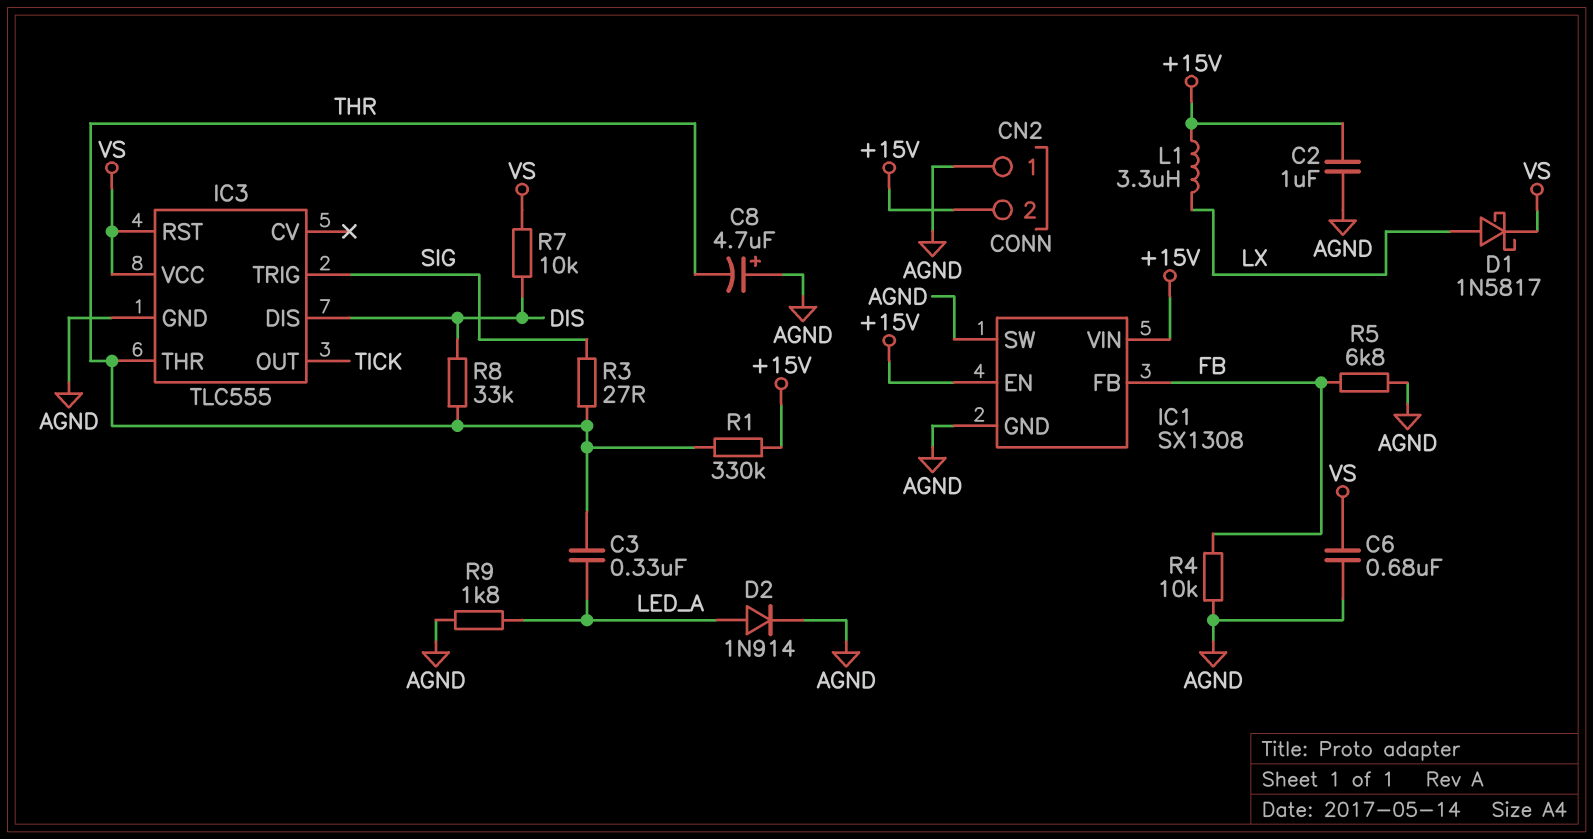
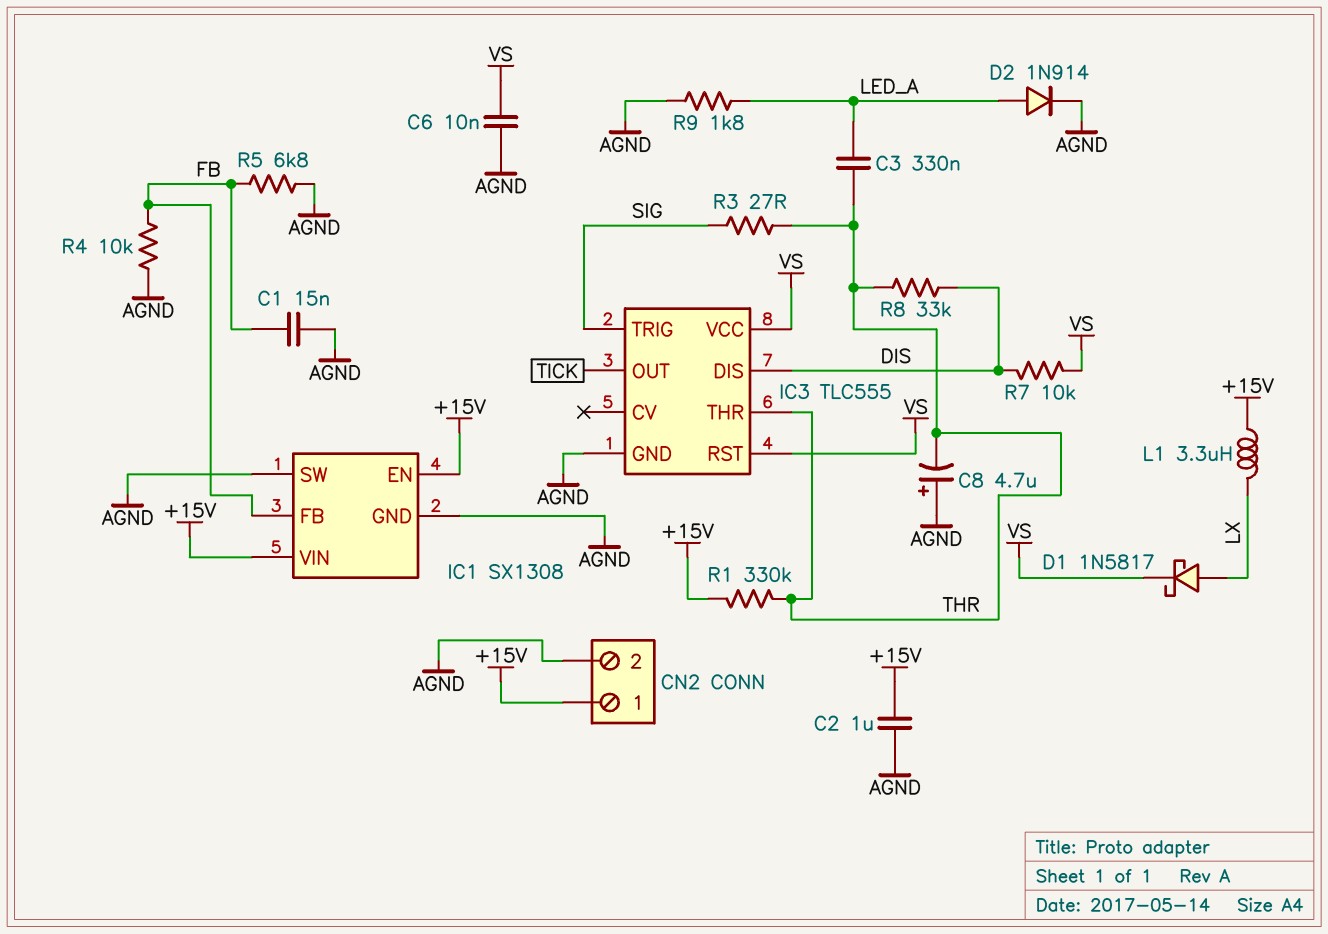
C1: none -> 15nF (AGND, FB)
C6: 680nF (AGND, VS) -> 10nF (AGND, VS)
CN2 pin 1: AGND -> +15V
CN2 pin 2: +15V -> AGND

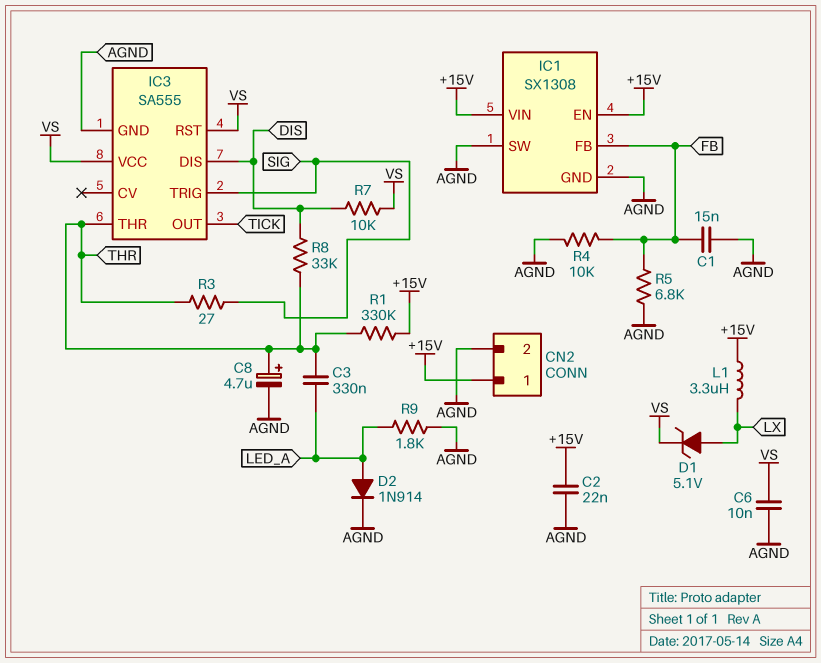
C2: 1uF (+15V, AGND) -> 22nF (+15V, AGND)
C8: 4.7uF (plus AGND, minus THR) -> 4.7uF (plus THR, minus AGND)
D1: schottky 1N5817 (A LX, K VS) -> zener 5.1V (A LX, K VS)
IC3: TLC555 -> SA555

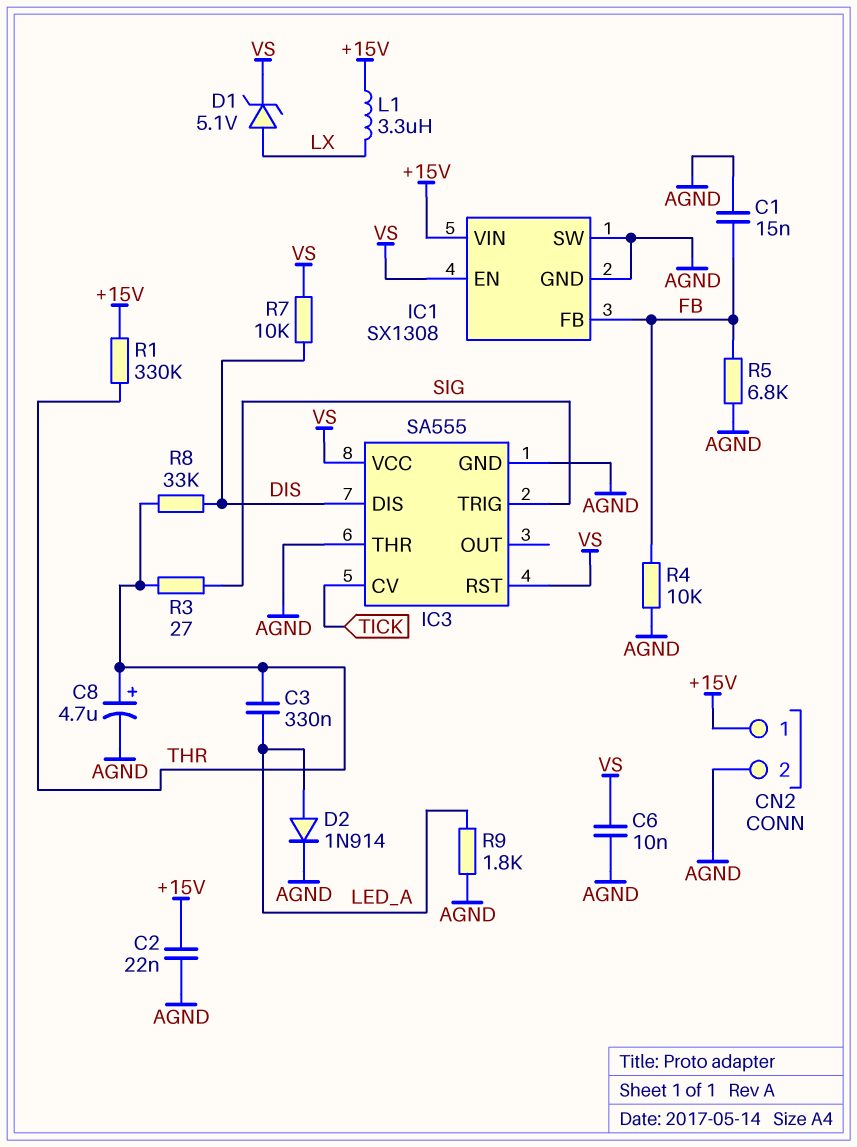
IC1 pin EN: +15V -> VS
IC3 pin CV: none -> TICK
IC3 pin OUT: TICK -> none
IC3 pin THR: THR -> AGND

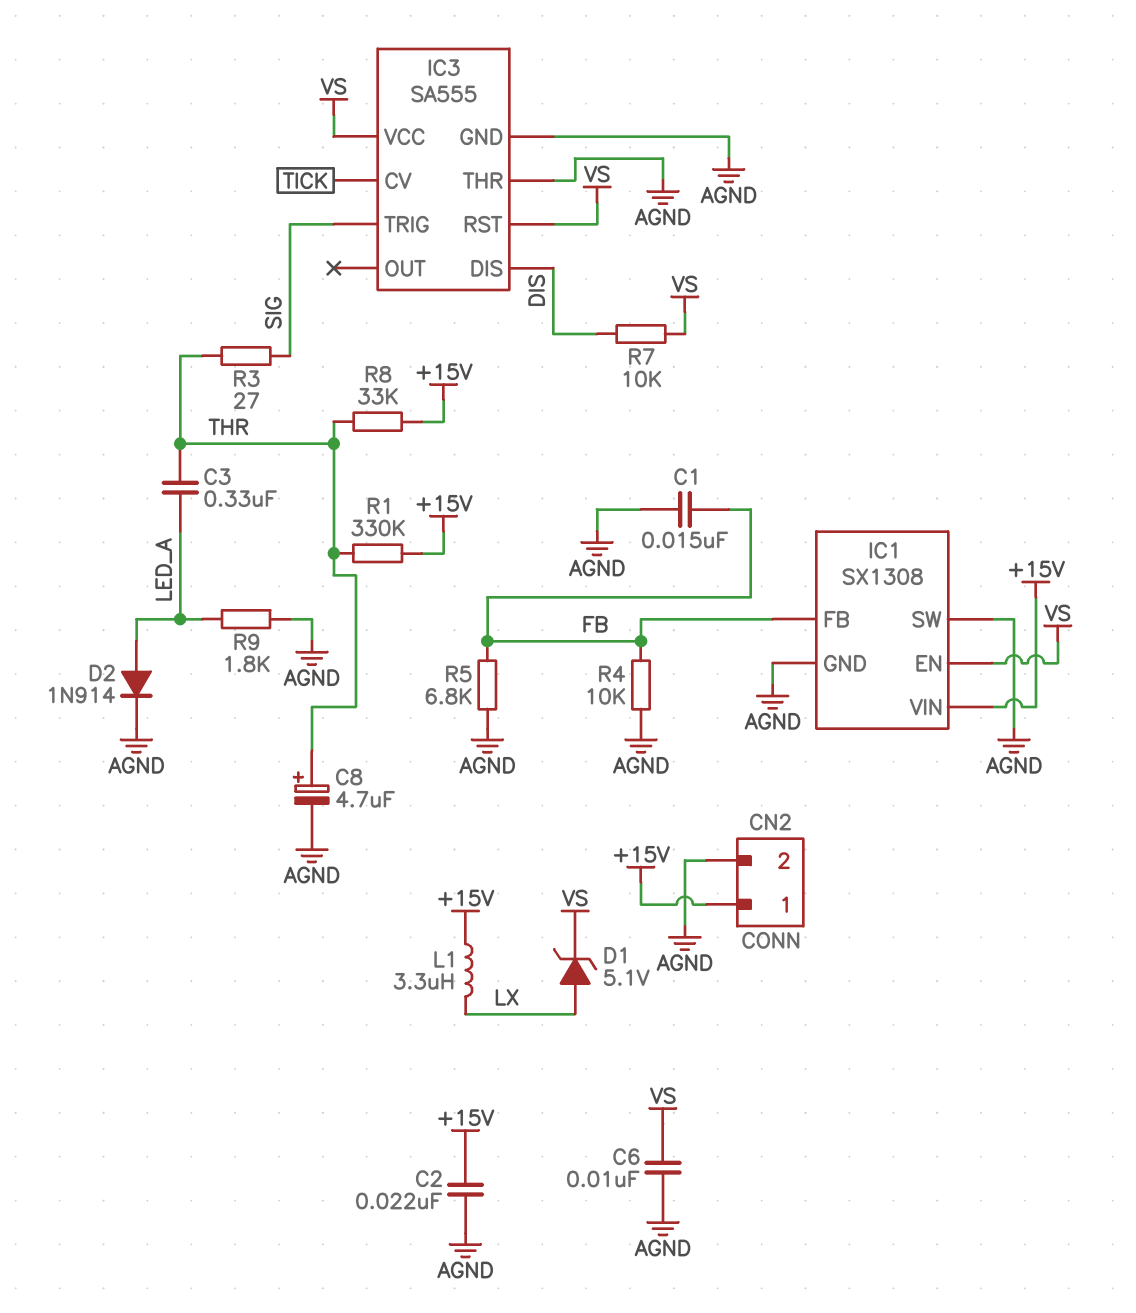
R8: 33k (DIS, THR) -> 33k (+15V, THR)

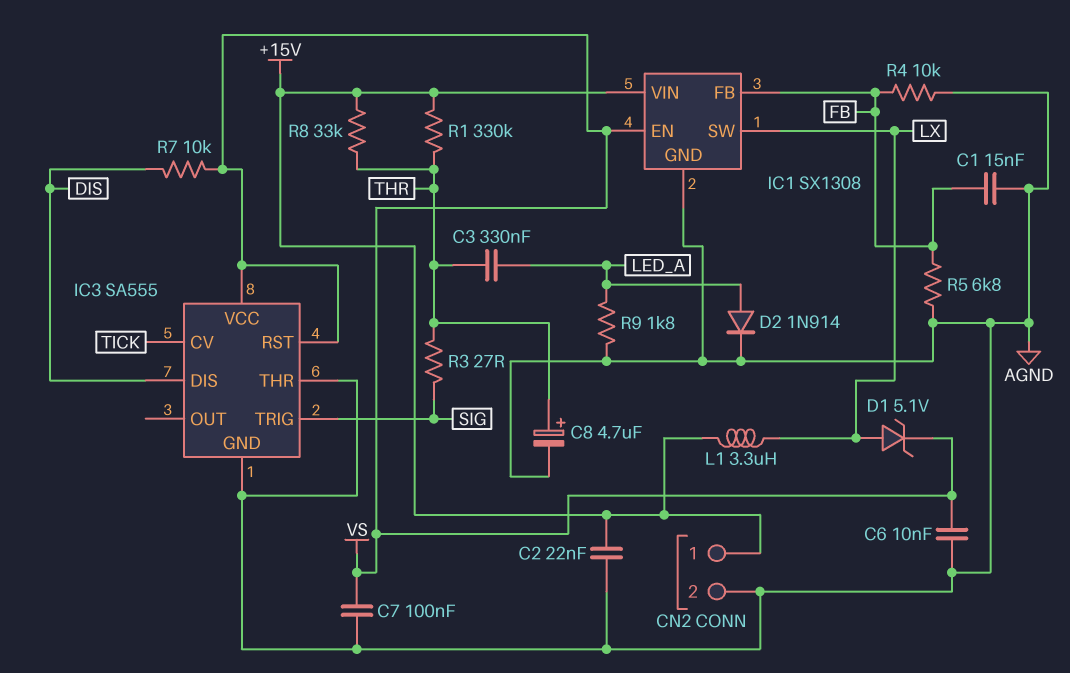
C7: none -> 100nF (AGND, VS)
IC1 pin SW: AGND -> LX

